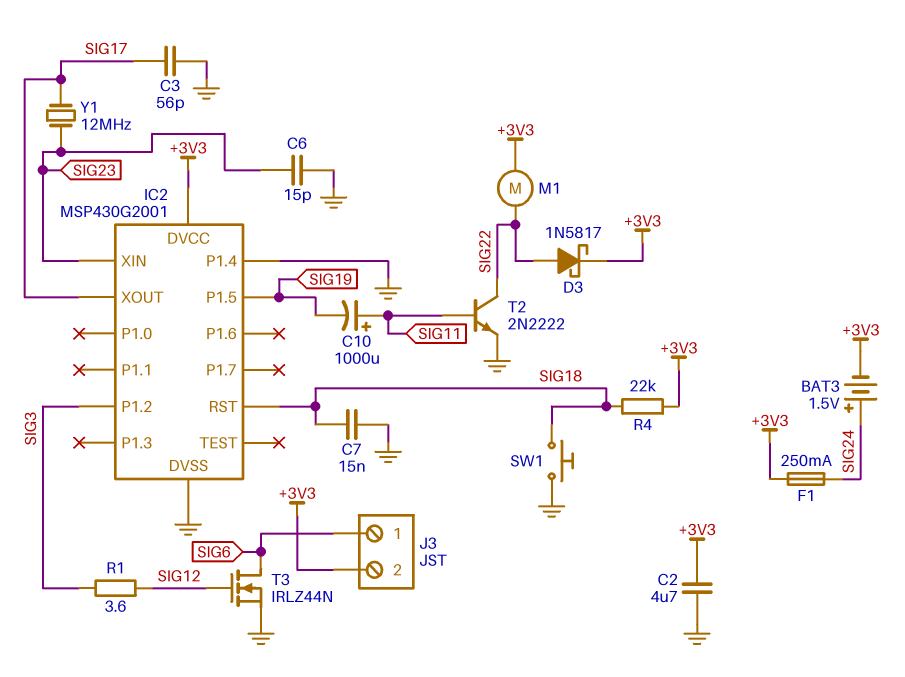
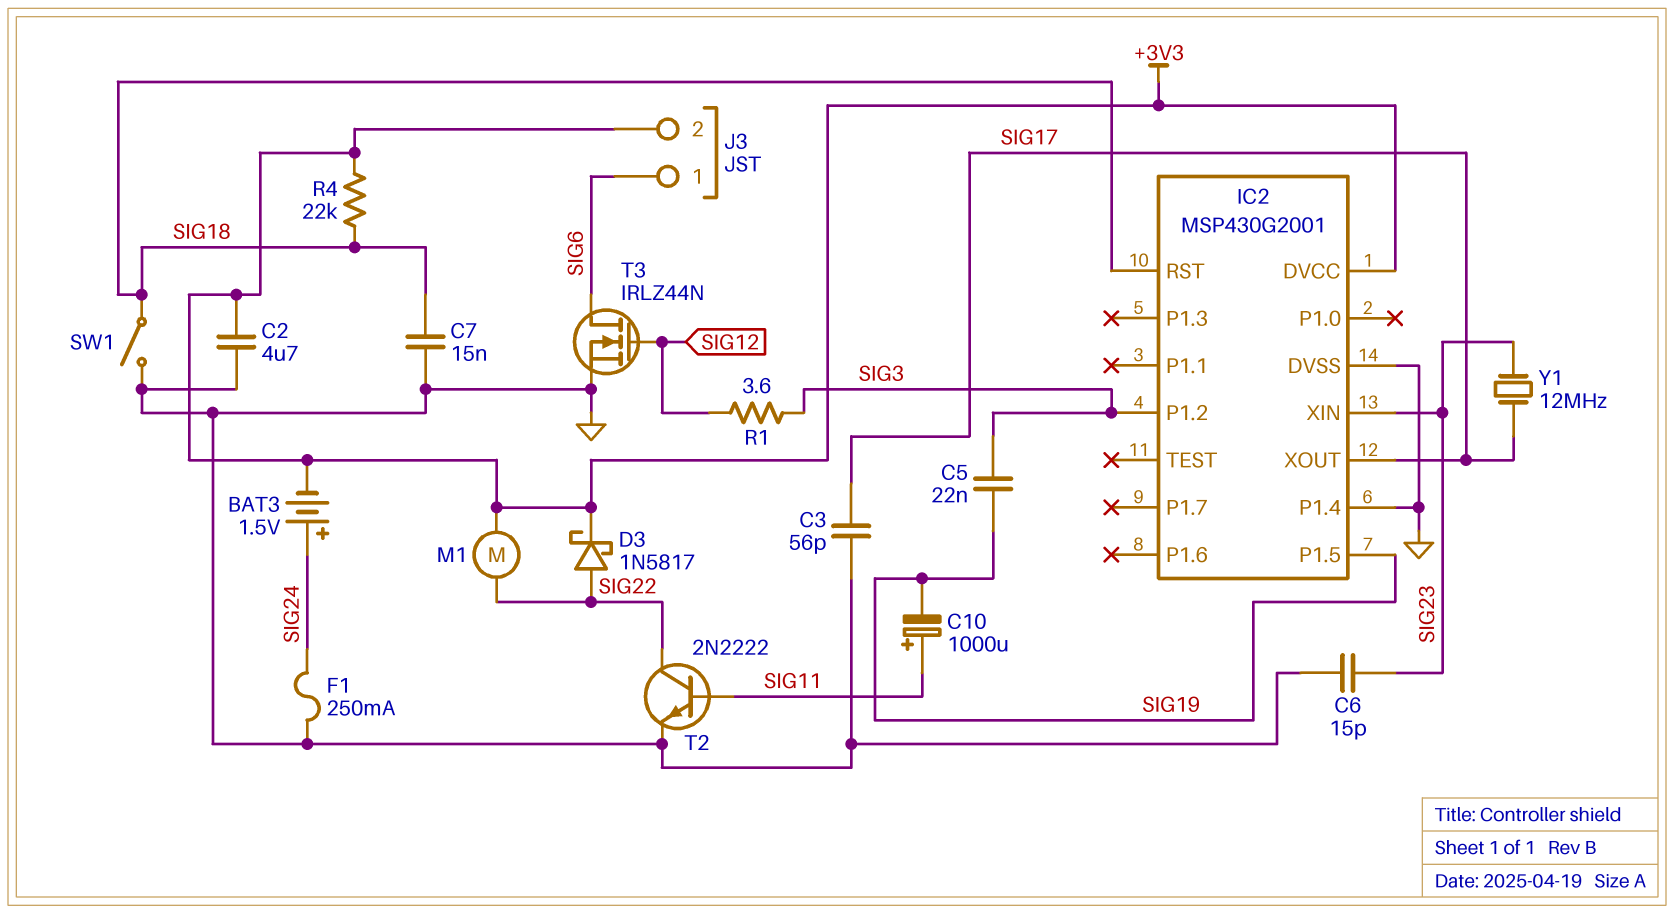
C5: none -> 22nF (SIG3, SIG19)
F1: 250mA (+3V3, SIG24) -> 250mA (GND, SIG24)
SW1: button (GND, SIG18) -> switch (GND, SIG18)

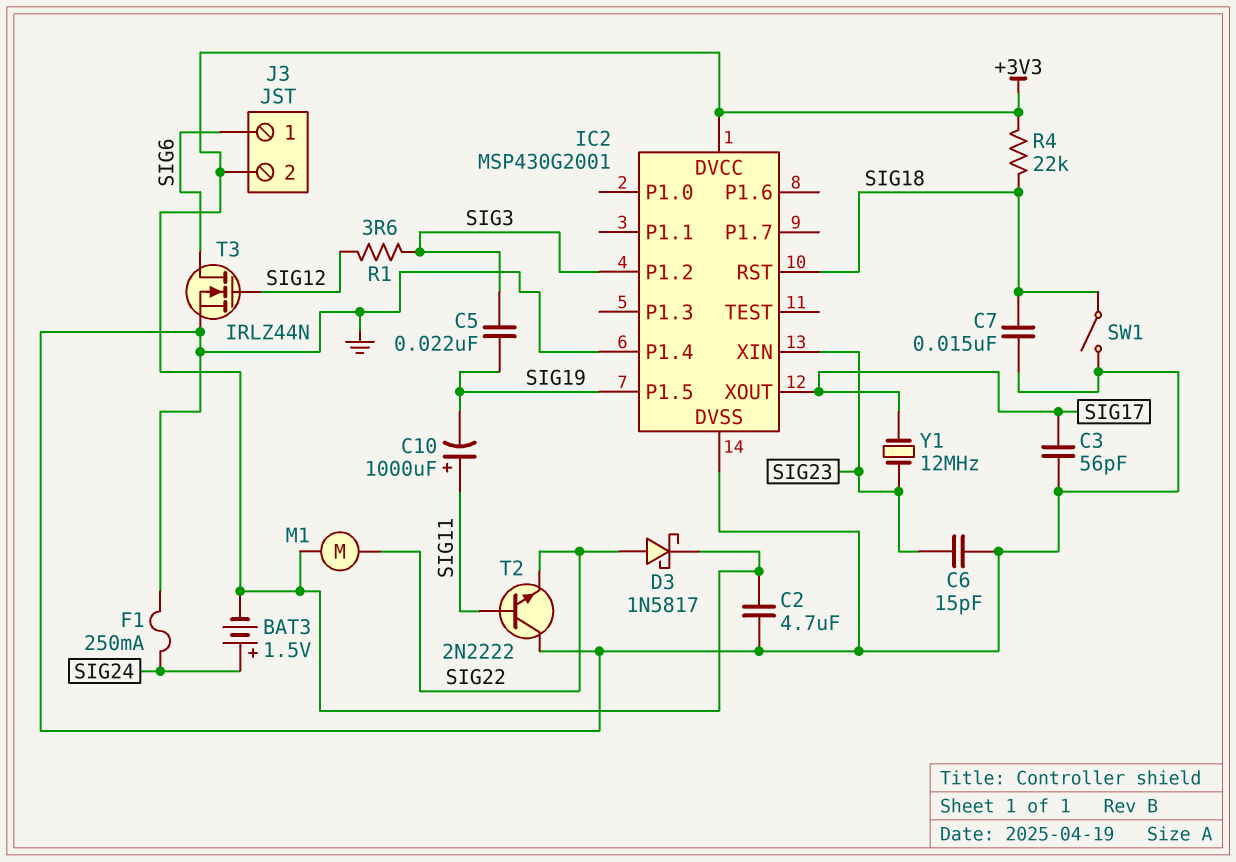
T2: NPN 2N2222 (B SIG11, C SIG22, E GND) -> NPN 2N2222 (B SIG11, C GND, E SIG22)

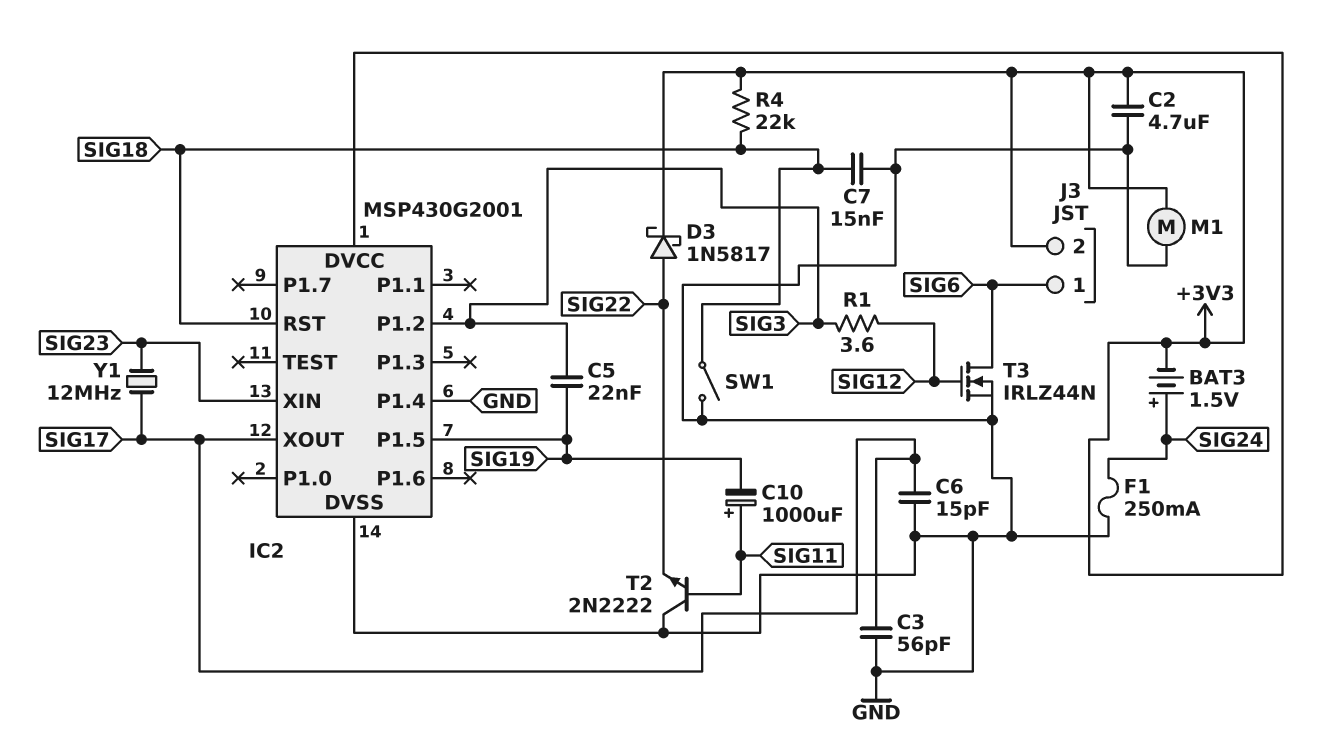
C6: 15pF (GND, SIG23) -> 15pF (GND, SIG17)
M1: motor (+3V3, SIG22) -> motor (+3V3, GND)

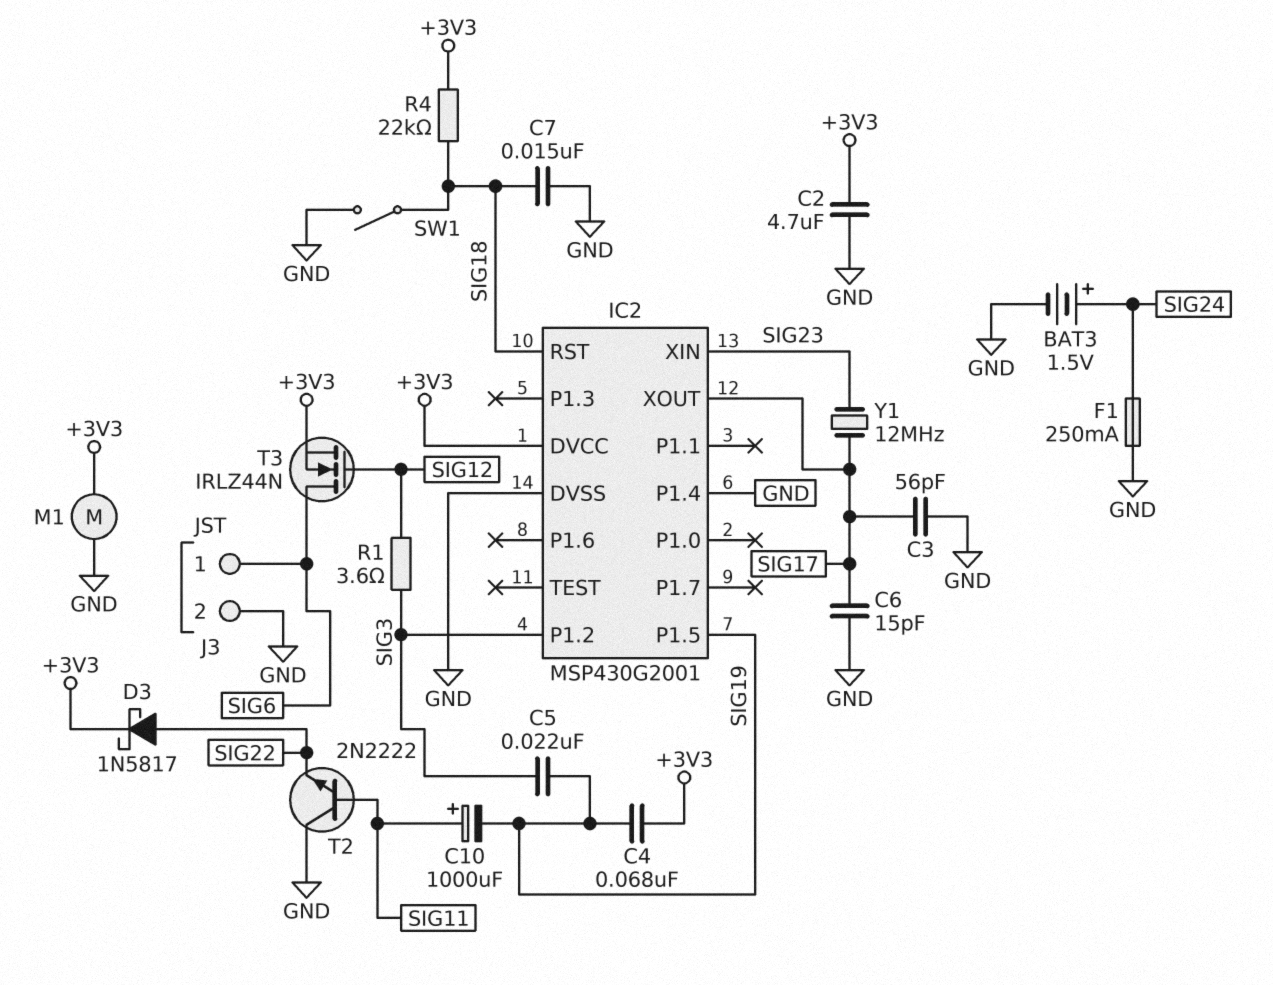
BAT3: 1.5V (plus SIG24, minus +3V3) -> 1.5V (plus SIG24, minus GND)
C4: none -> 68nF (+3V3, SIG19)
J3 pin 2: +3V3 -> GND
T3: NMOS IRLZ44N (G SIG12, D SIG6, S GND) -> NMOS IRLZ44N (G SIG12, D SIG6, S +3V3)

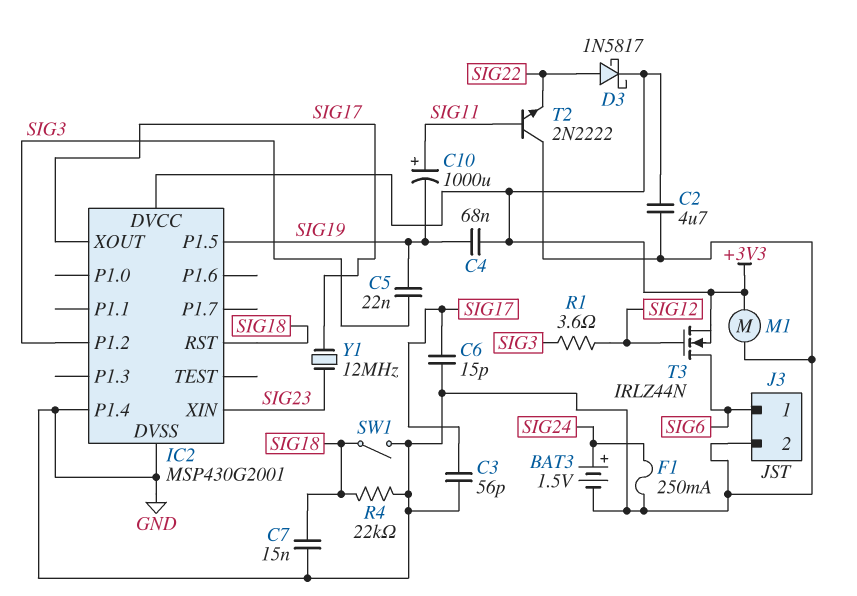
R4: 22k (+3V3, SIG18) -> 22k (GND, SIG18)

